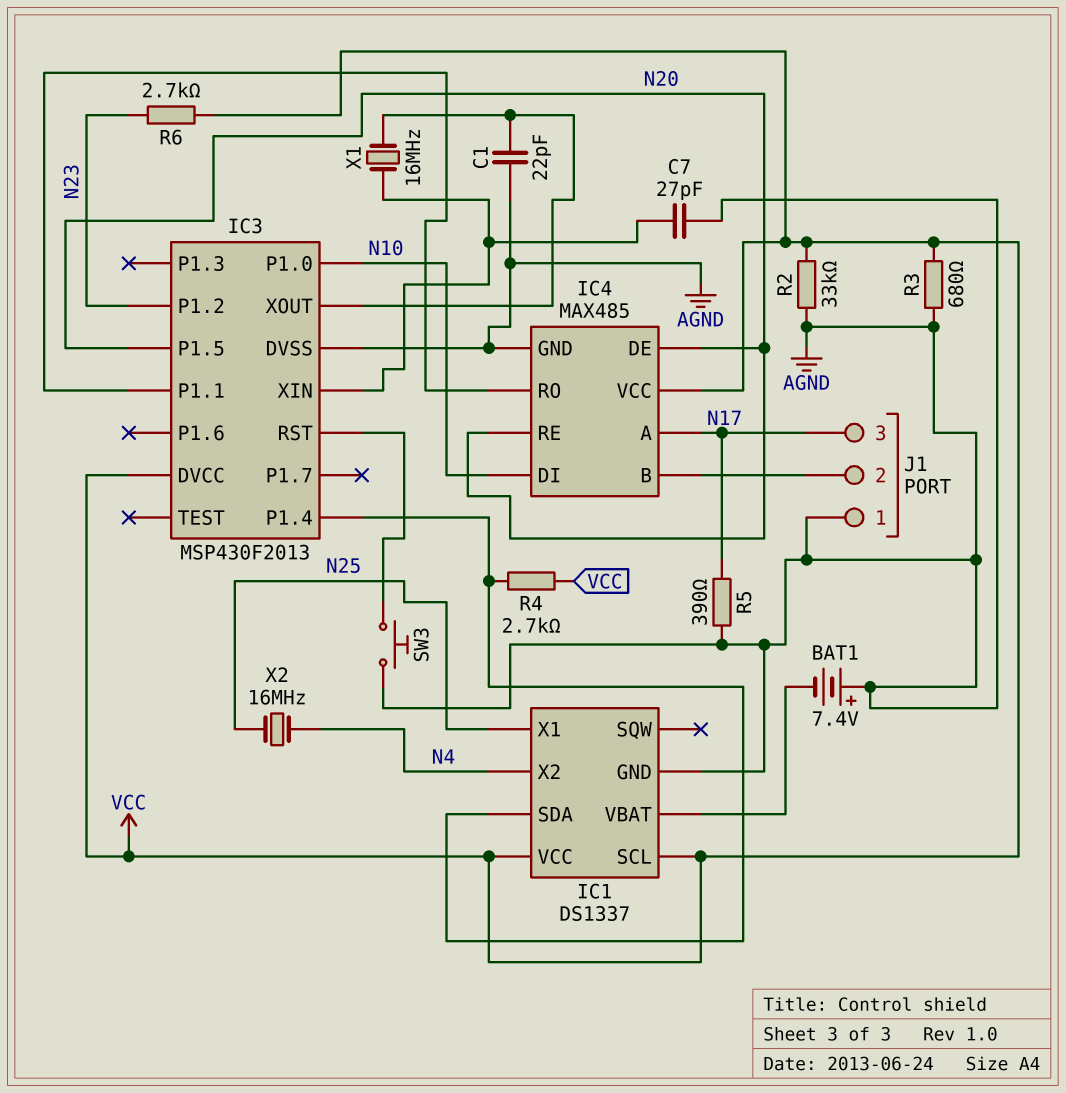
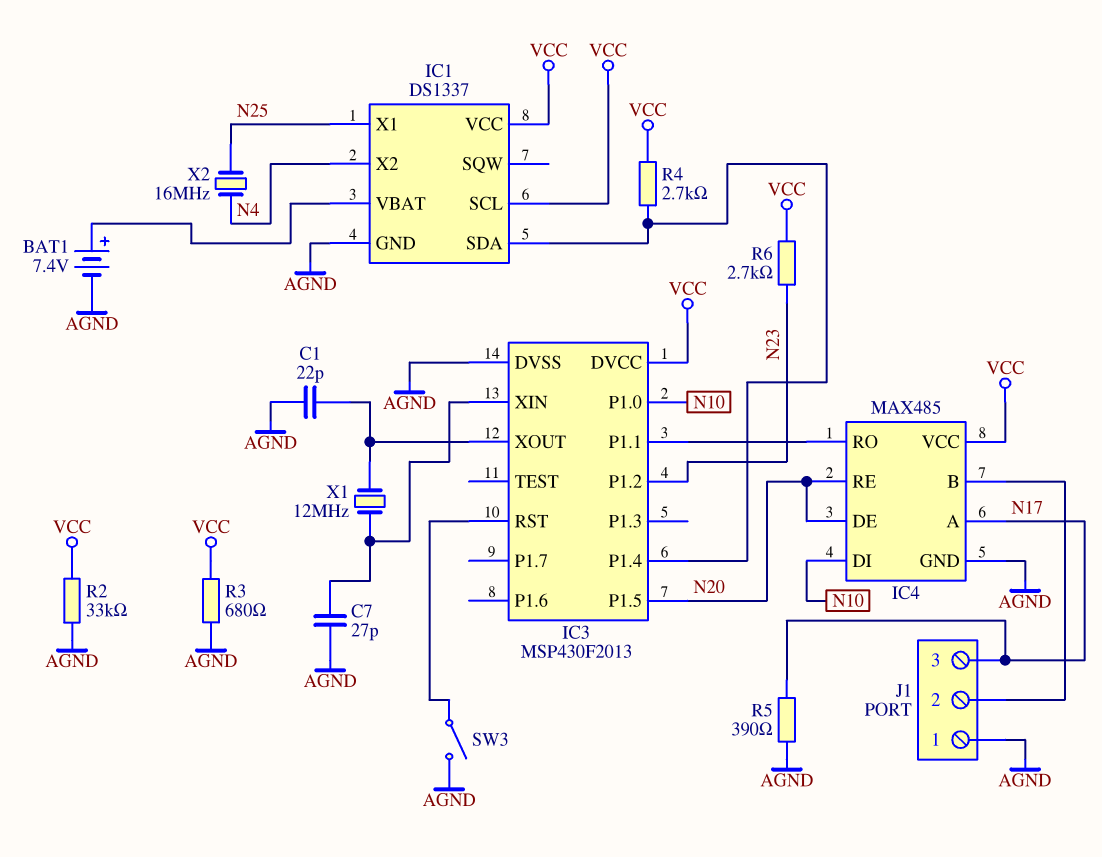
BAT1: 7.4V (plus AGND, minus IC1/VBAT) -> 7.4V (plus IC1/VBAT, minus AGND)
SW3: button (AGND, IC3/RST) -> switch (AGND, IC3/RST)
X1: 16MHz (IC3/XIN, IC3/XOUT) -> 12MHz (IC3/XIN, IC3/XOUT)

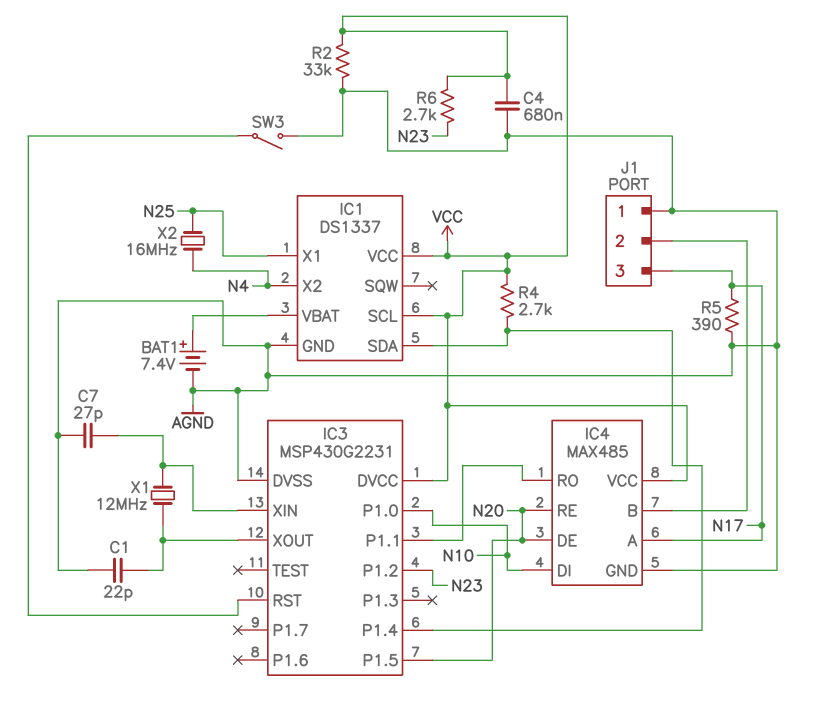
C4: none -> 680nF (AGND, VCC)
IC3: MSP430F2013 -> MSP430G2231
R3: 680 (AGND, VCC) -> none

